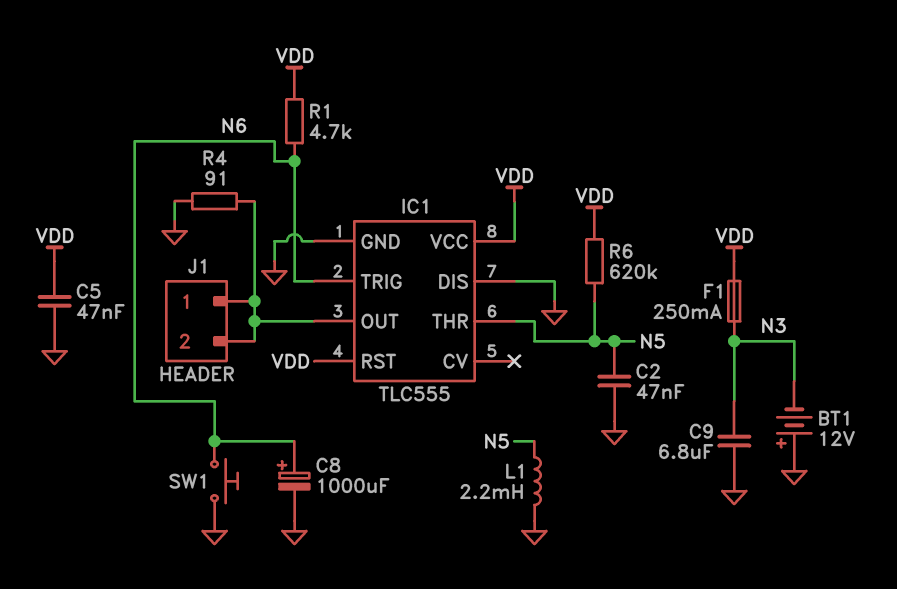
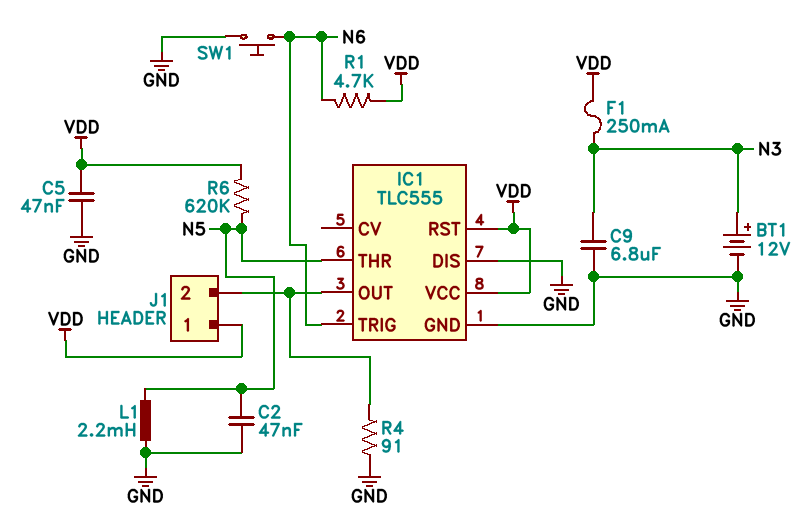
BT1: 12V (plus GND, minus N3) -> 12V (plus N3, minus GND)
C8: 1000uF (plus N6, minus GND) -> none
J1 pin 1: IC1/OUT -> VDD

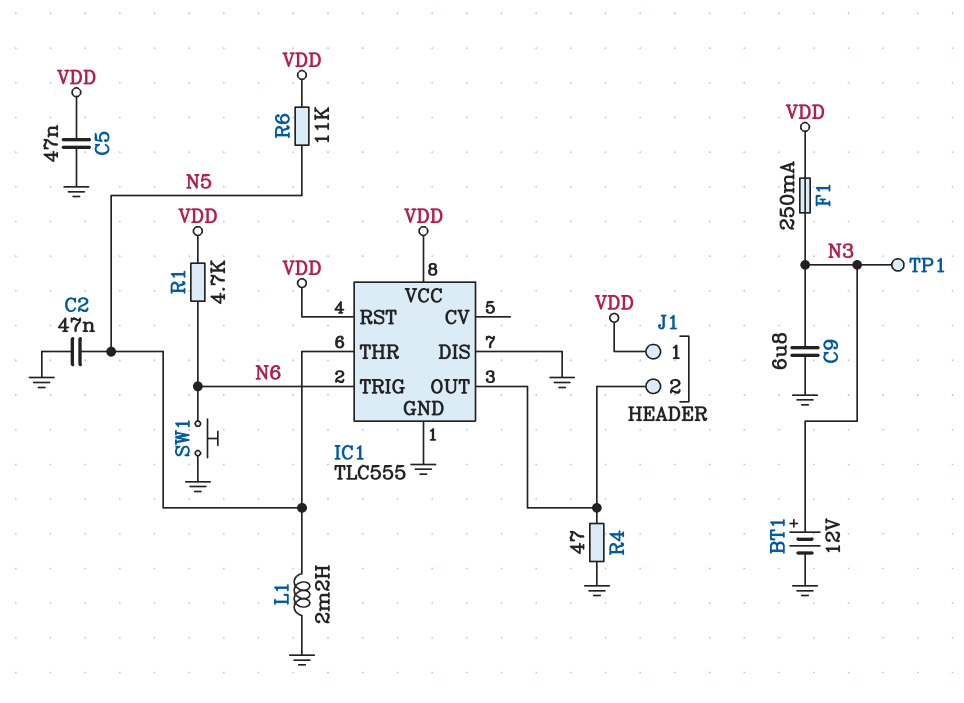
R4: 91 (GND, IC1/OUT) -> 47 (GND, IC1/OUT)
R6: 620k (N5, VDD) -> 11k (N5, VDD)
TP1: none -> test point (N3)

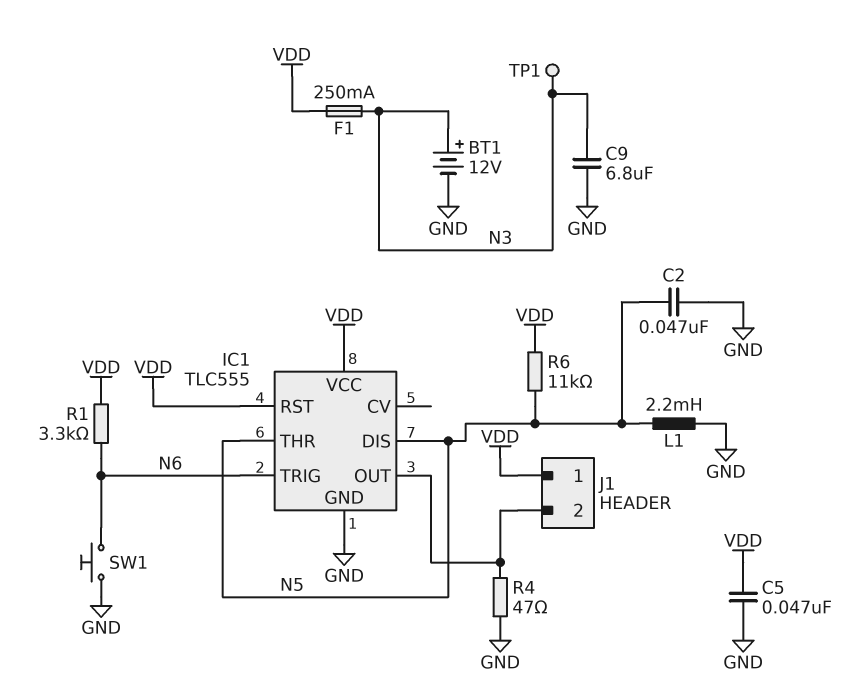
IC1 pin DIS: GND -> N5
R1: 4.7k (N6, VDD) -> 3.3k (N6, VDD)

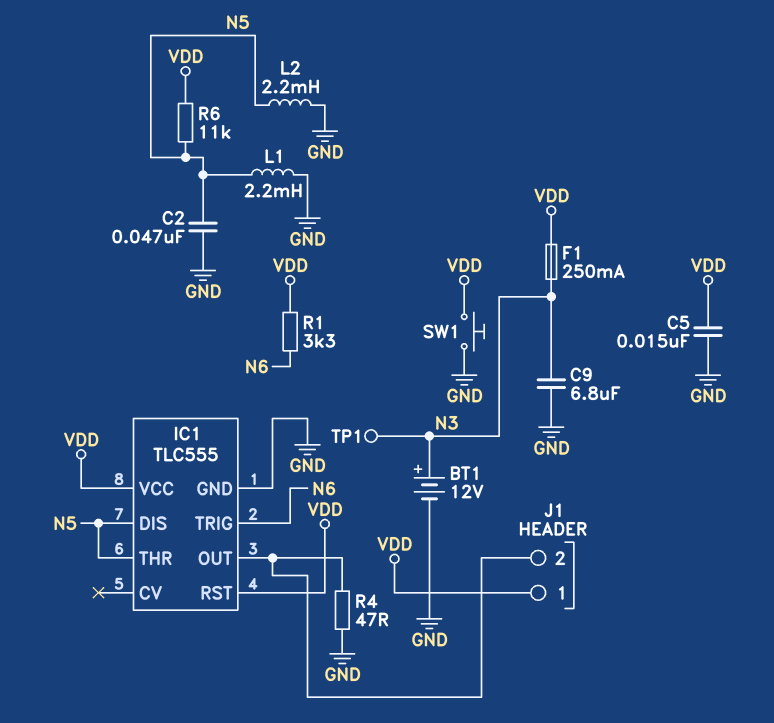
C5: 47nF (GND, VDD) -> 15nF (GND, VDD)
L2: none -> 2.2mH (GND, N5)
SW1: button (GND, N6) -> button (GND, VDD)

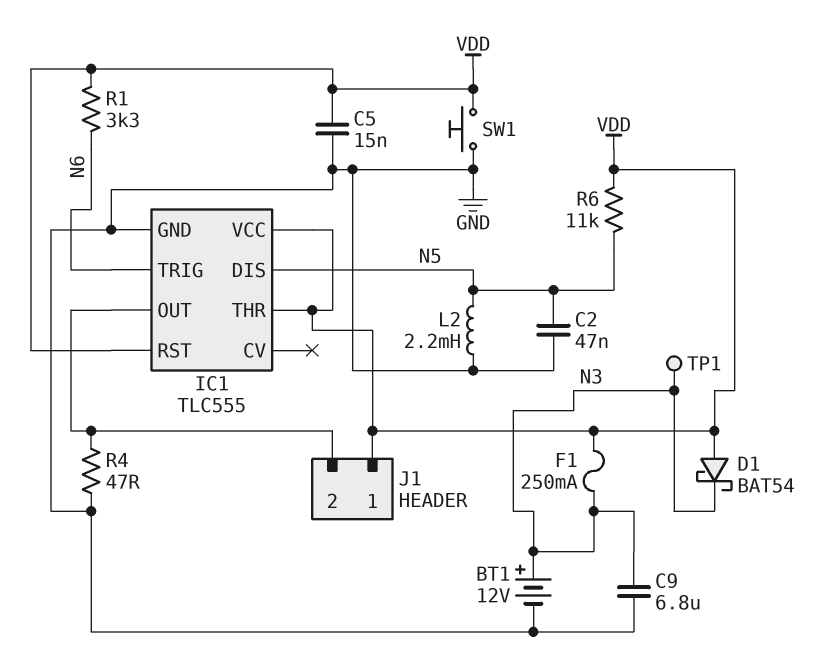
D1: none -> schottky BAT54 (A VDD, K N3)
IC1 pin THR: N5 -> VDD
L1: 2.2mH (GND, N5) -> none

